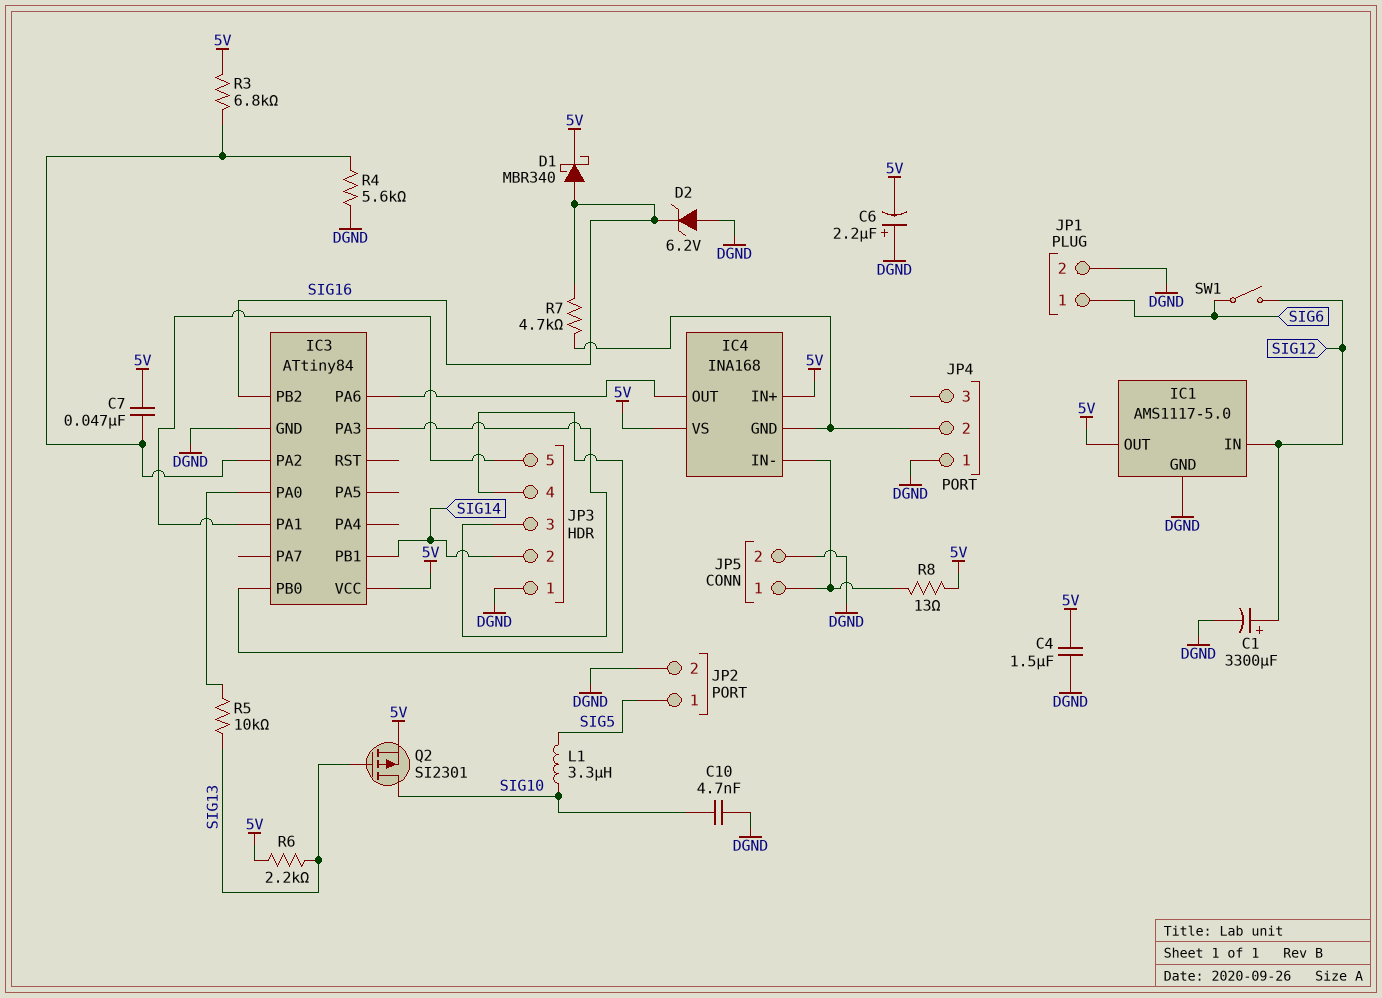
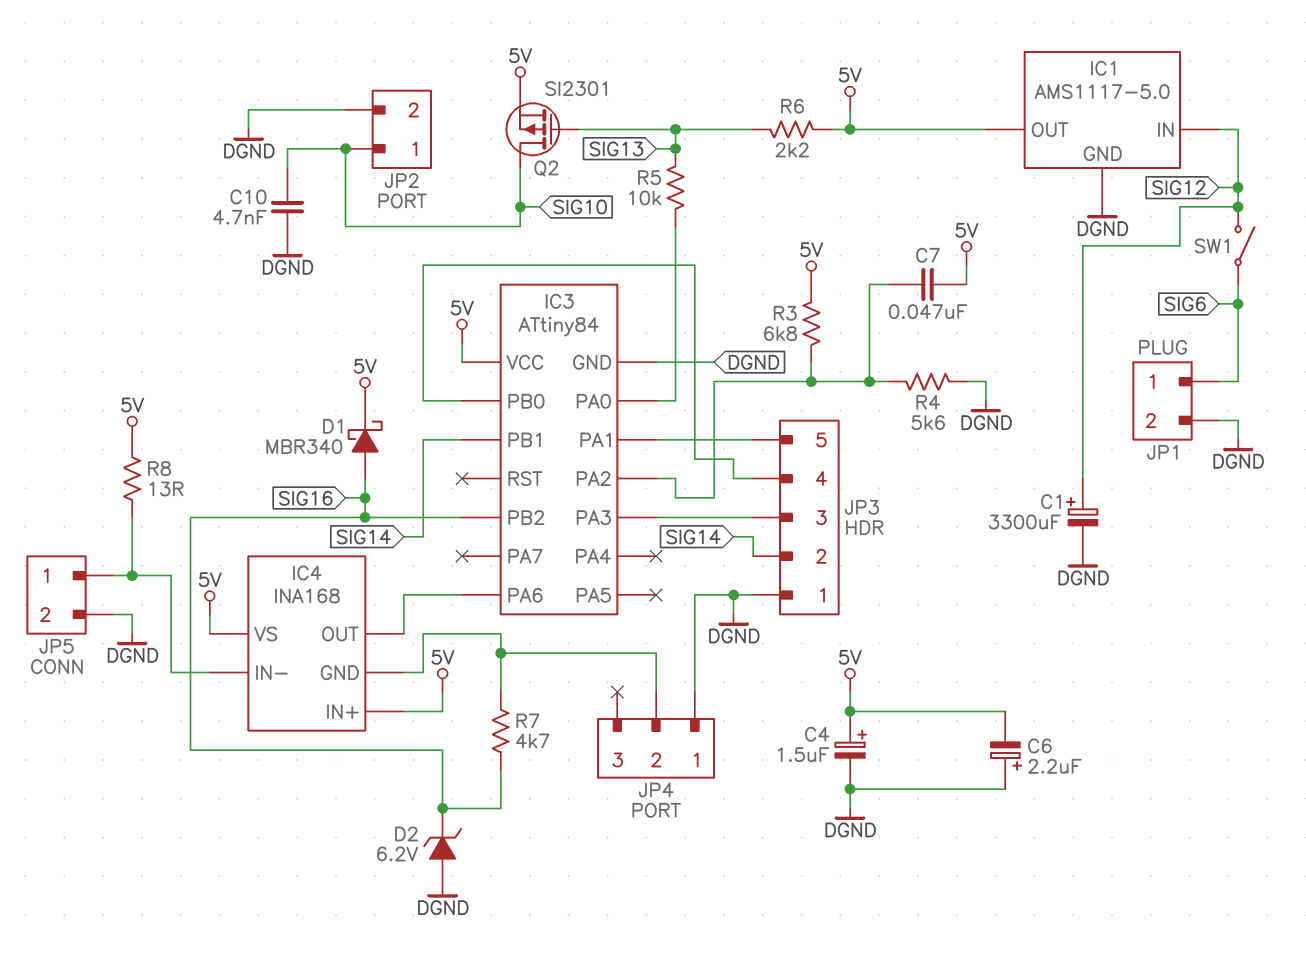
C4: 1.5uF (5V, DGND) -> 1.5uF (plus 5V, minus DGND)
JP2 pin 1: SIG5 -> SIG10
L1: 3.3uH (SIG5, SIG10) -> none

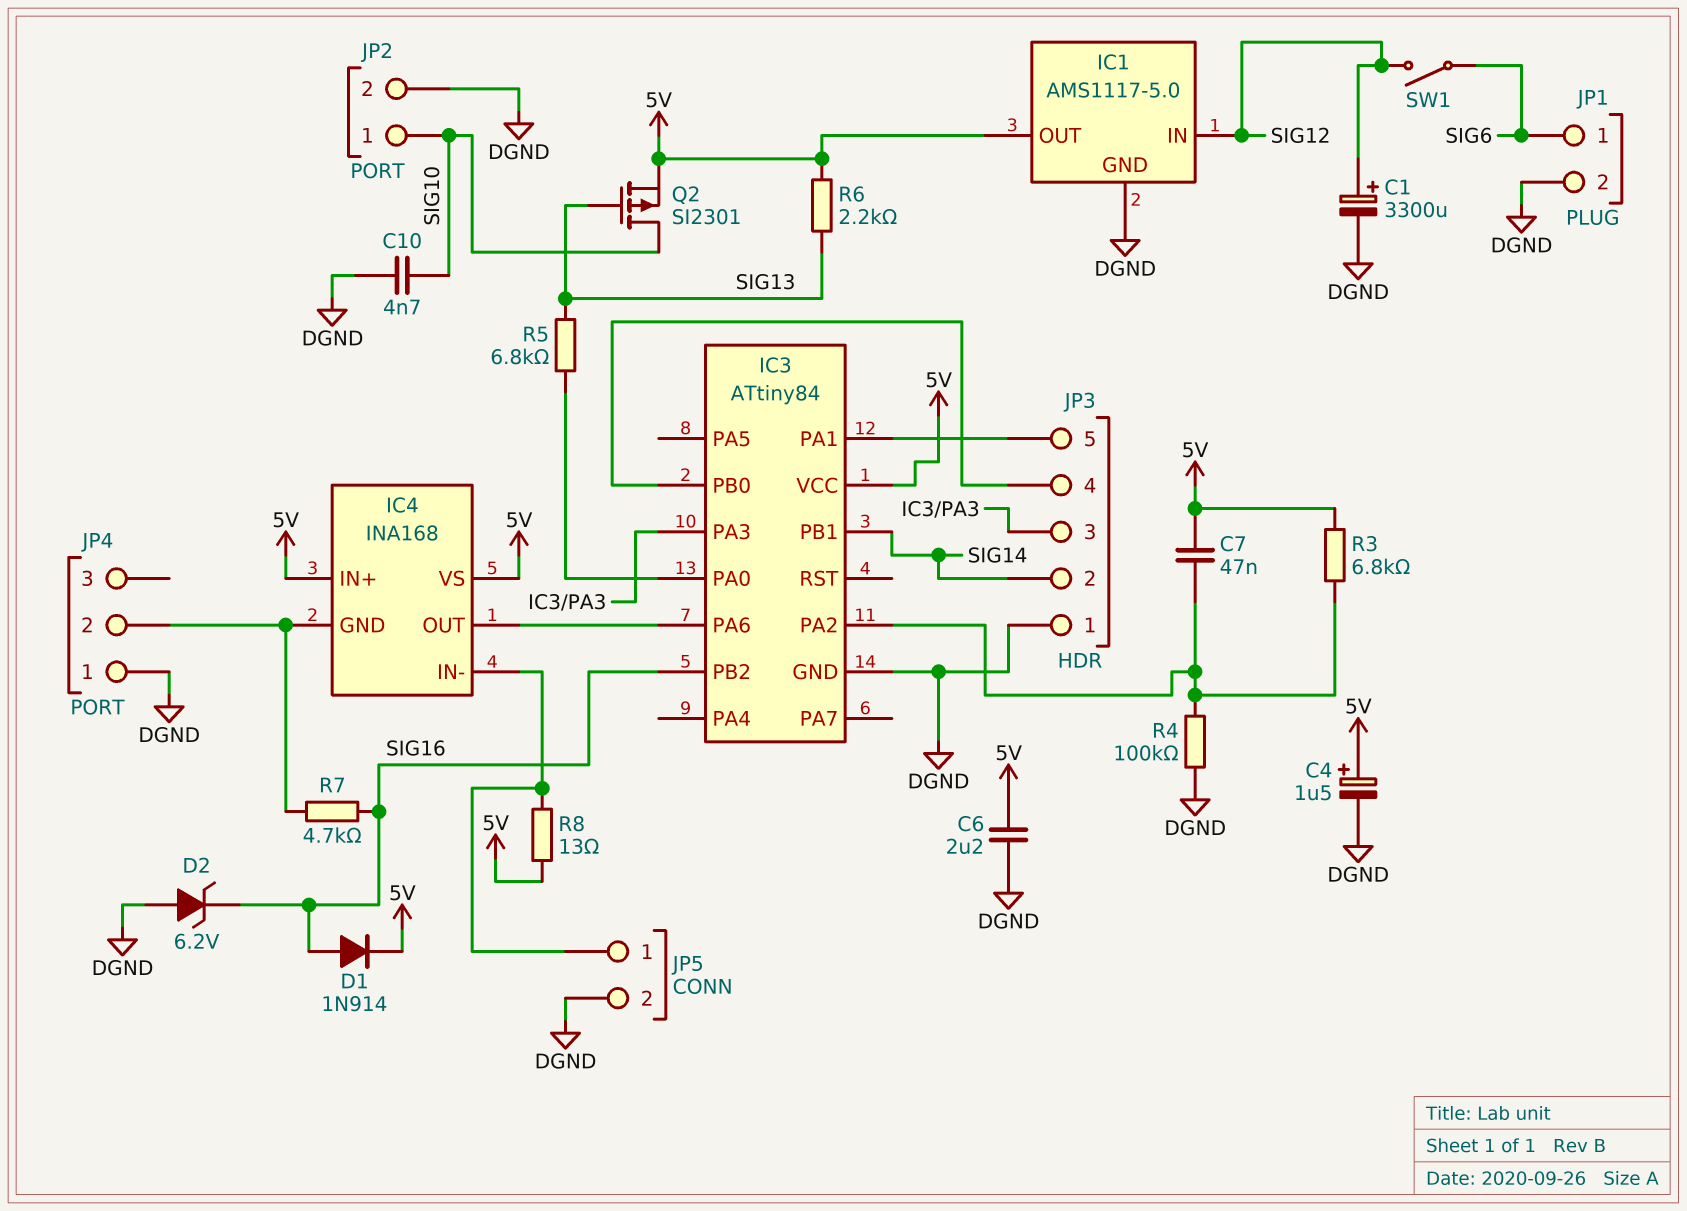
C6: 2.2uF (plus DGND, minus 5V) -> 2.2uF (5V, DGND)
D1: schottky MBR340 (A SIG16, K 5V) -> diode 1N914 (A SIG16, K 5V)
R4: 5.6k (DGND, IC3/PA2) -> 100k (DGND, IC3/PA2)
R5: 10k (IC3/PA0, SIG13) -> 6.8k (IC3/PA0, SIG13)

